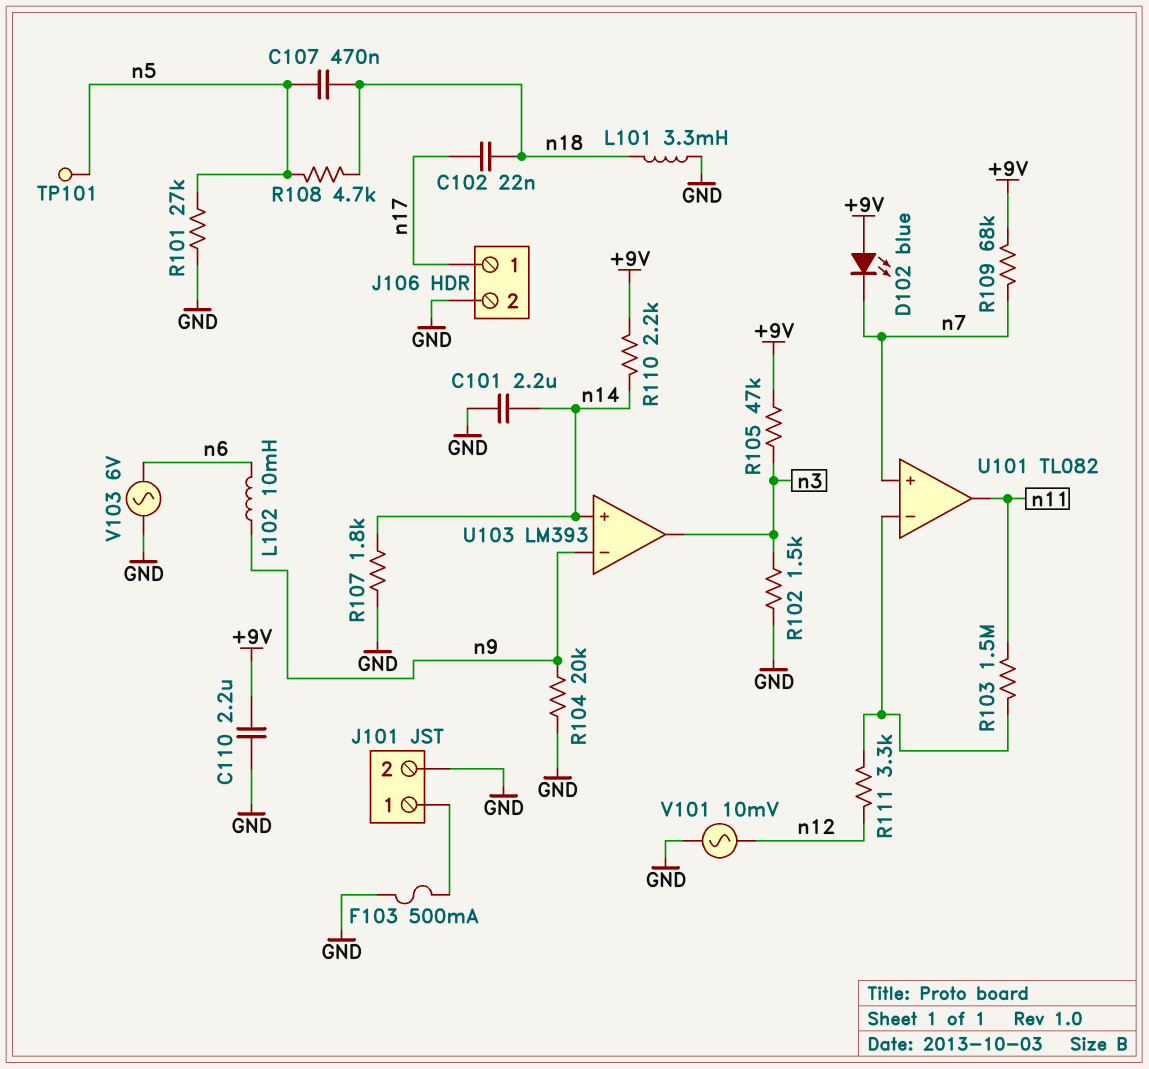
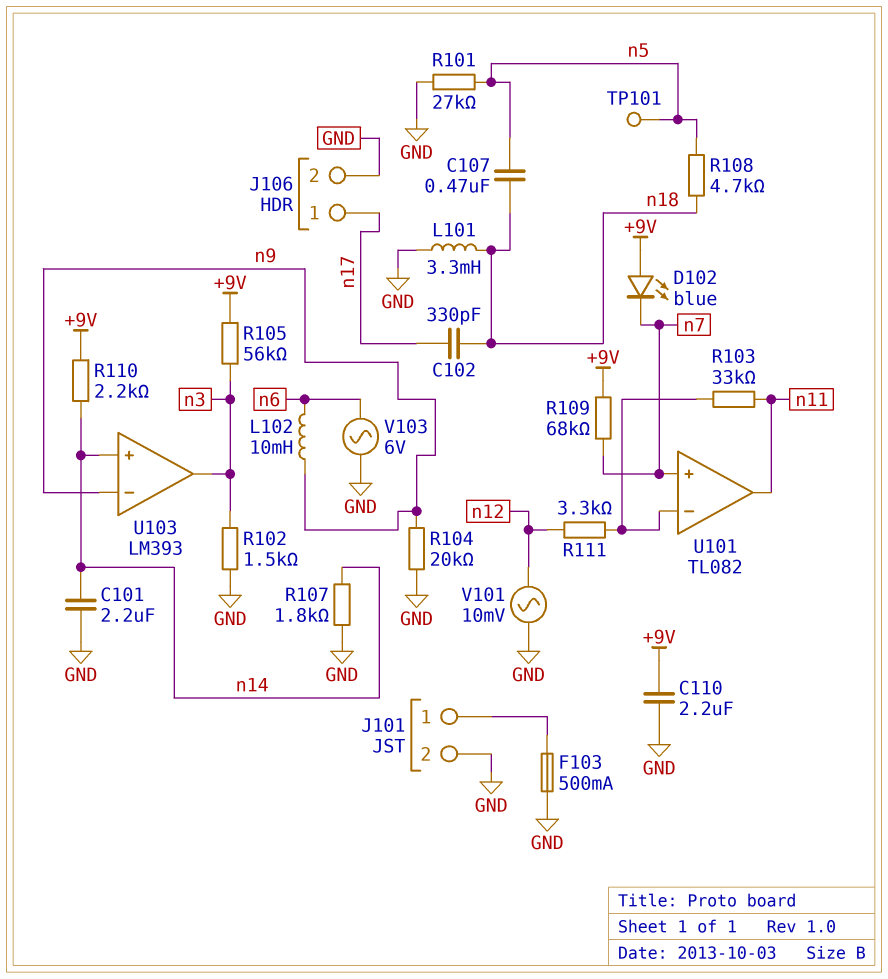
C102: 22nF (n17, n18) -> 330pF (n17, n18)
R103: 1.5M (U101/in-, n11) -> 33k (U101/in-, n11)
R105: 47k (+9V, n3) -> 56k (+9V, n3)

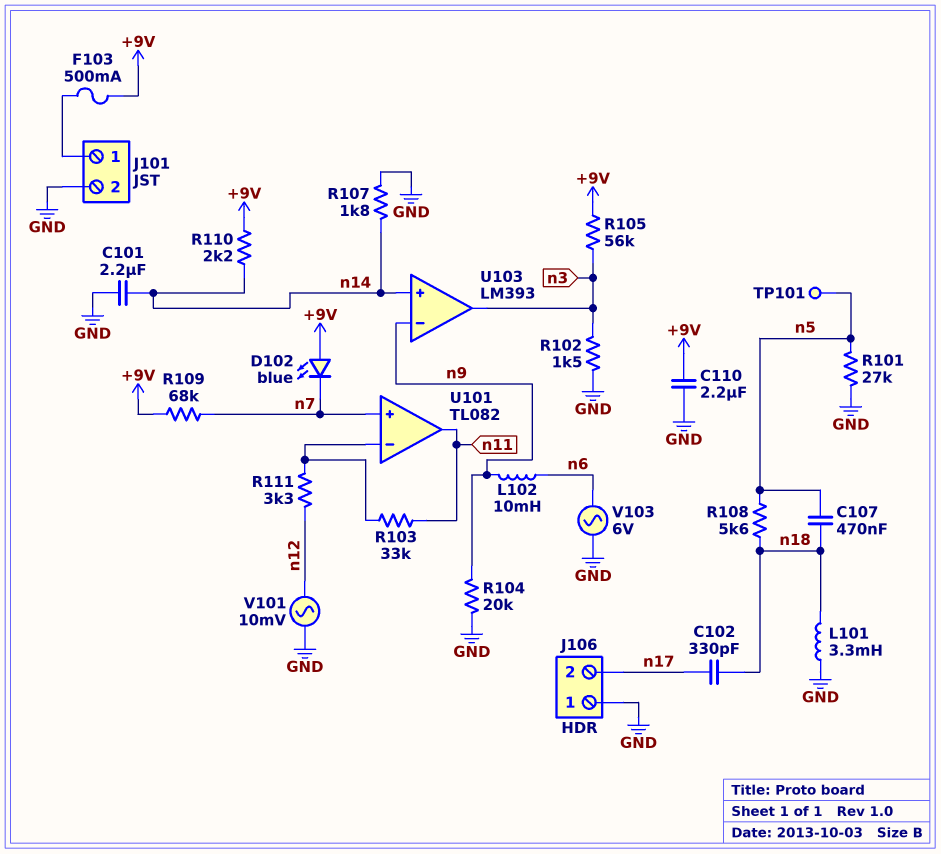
F103: 500mA (GND, J101/1) -> 500mA (+9V, J101/1)
J106 pin 1: n17 -> GND
J106 pin 2: GND -> n17
R108: 4.7k (n5, n18) -> 5.6k (n5, n18)

